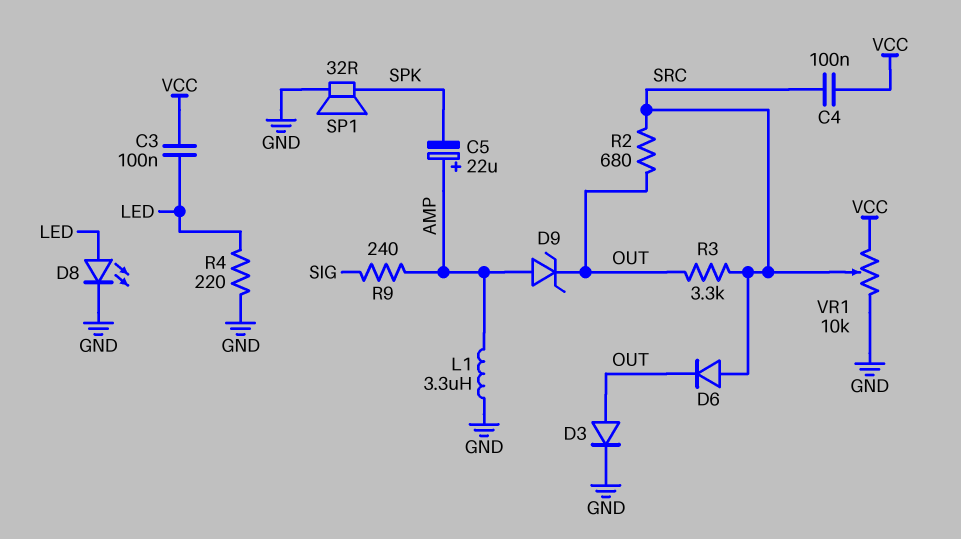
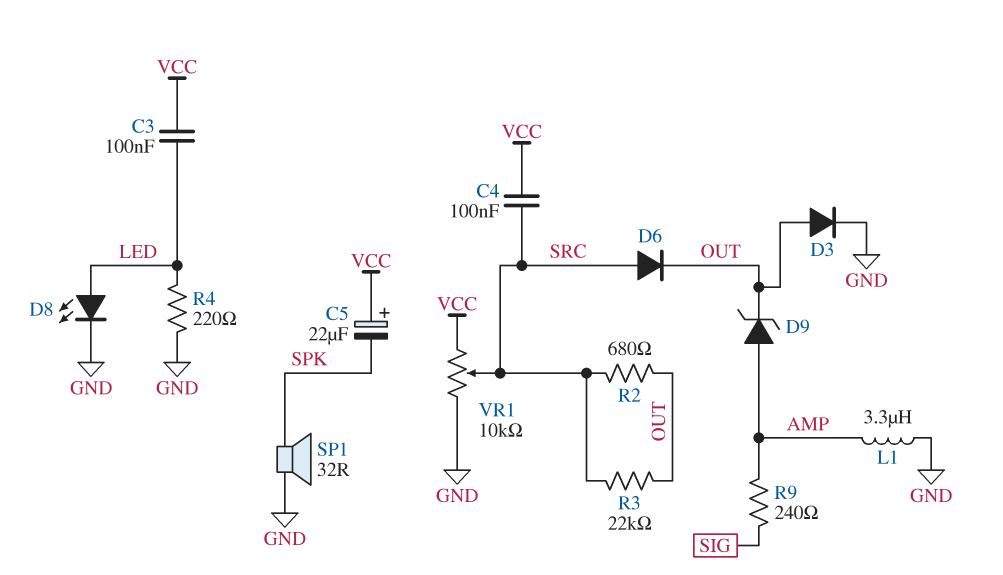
C5: 22uF (plus AMP, minus SPK) -> 22uF (plus VCC, minus SPK)
R3: 3.3k (OUT, SRC) -> 22k (OUT, SRC)

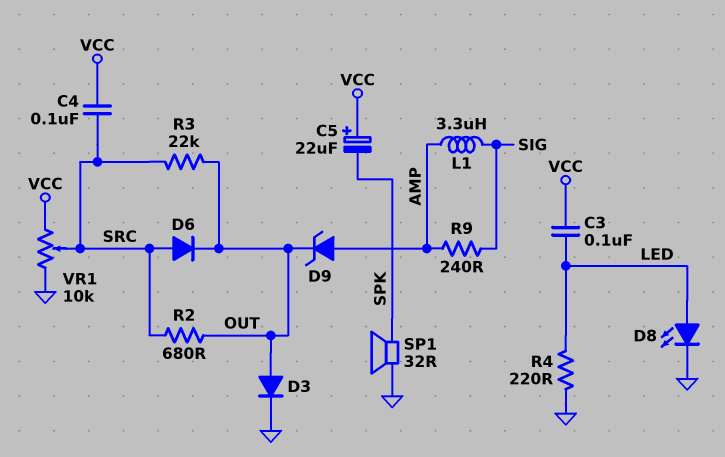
L1: 3.3uH (AMP, GND) -> 3.3uH (AMP, SIG)

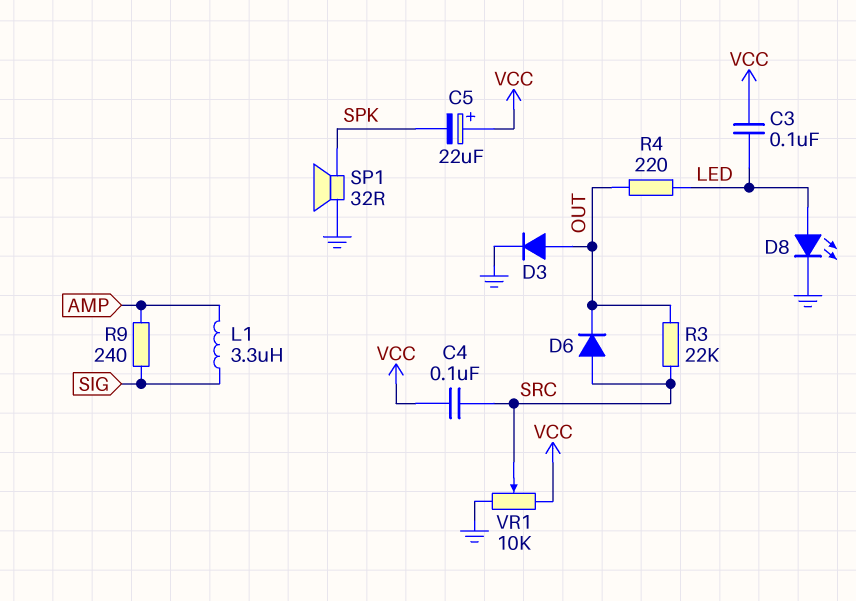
D9: zener (A AMP, K OUT) -> none
R2: 680 (OUT, SRC) -> none
R4: 220 (GND, LED) -> 220 (LED, OUT)

